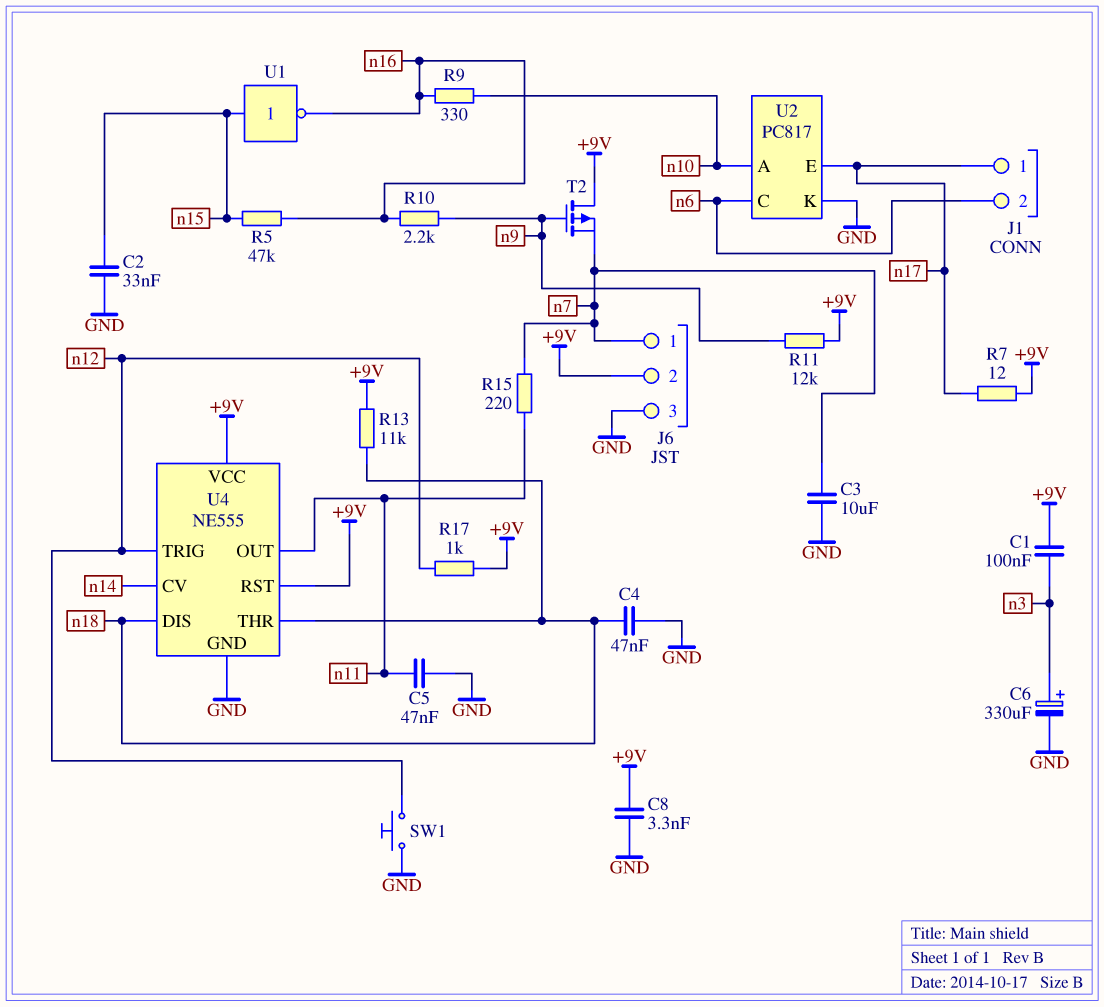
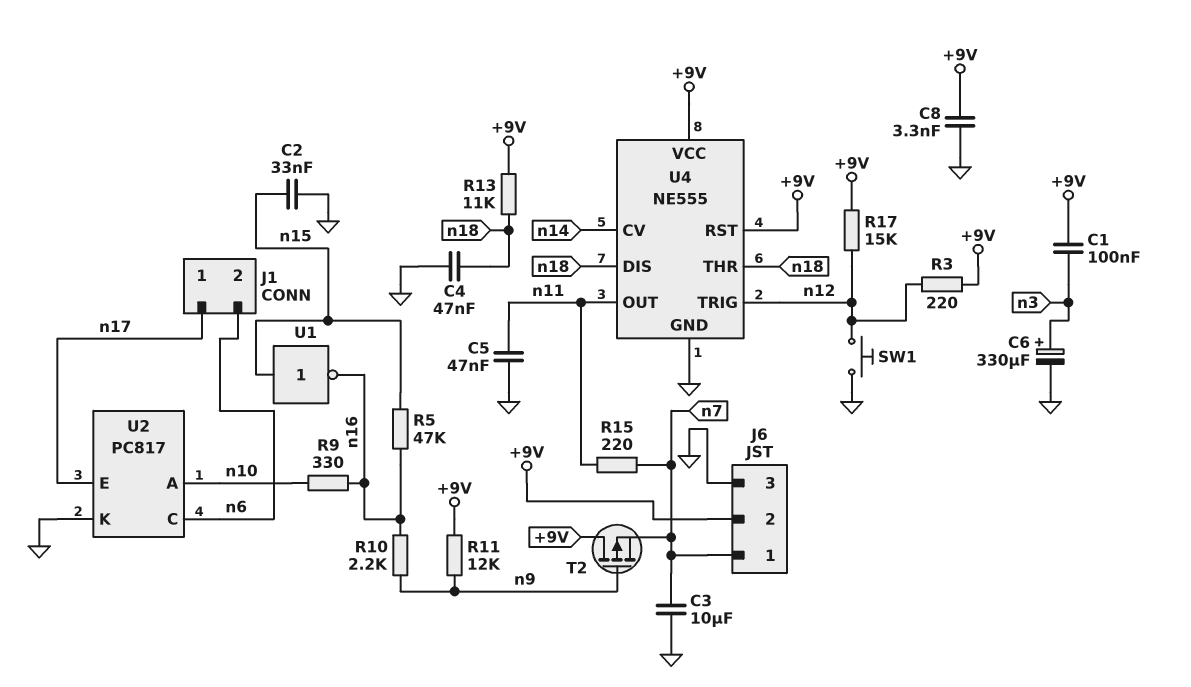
R3: none -> 220 (+9V, n12)
R7: 12 (+9V, n17) -> none
R17: 1k (+9V, n12) -> 15k (+9V, n12)

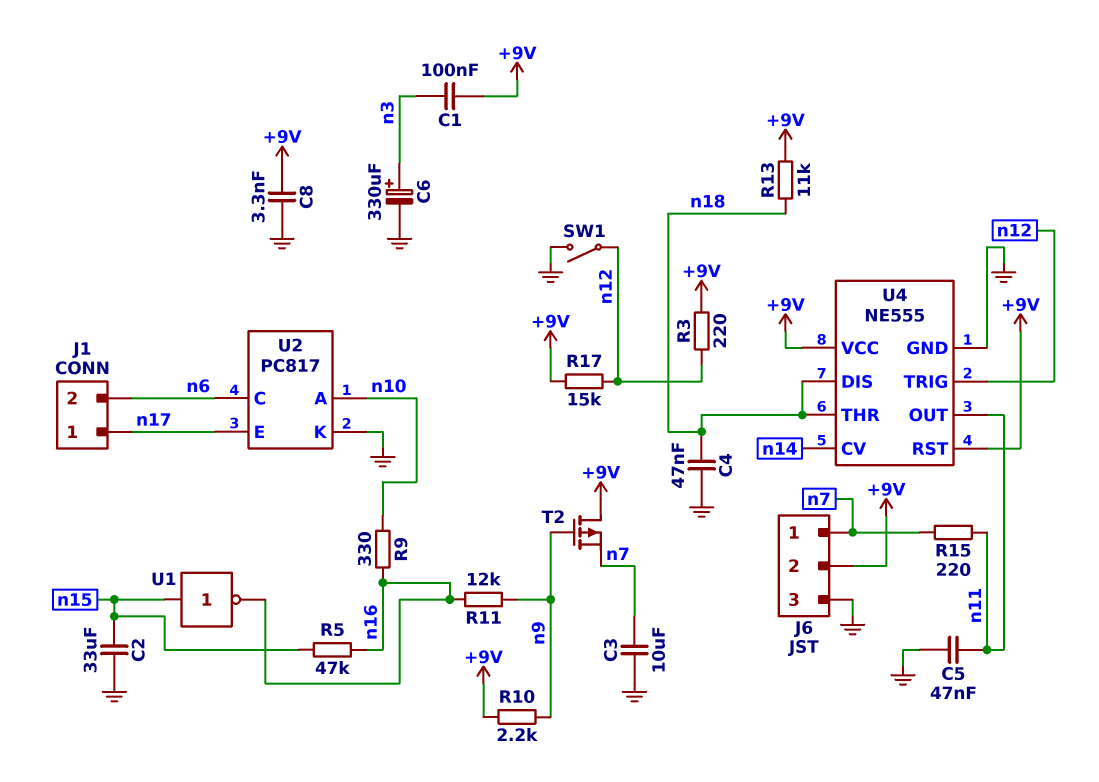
C2: 33nF (GND, n15) -> 33uF (GND, n15)
R10: 2.2k (n9, n16) -> 2.2k (+9V, n9)
R11: 12k (+9V, n9) -> 12k (n9, n16)
SW1: button (GND, n12) -> switch (GND, n12)

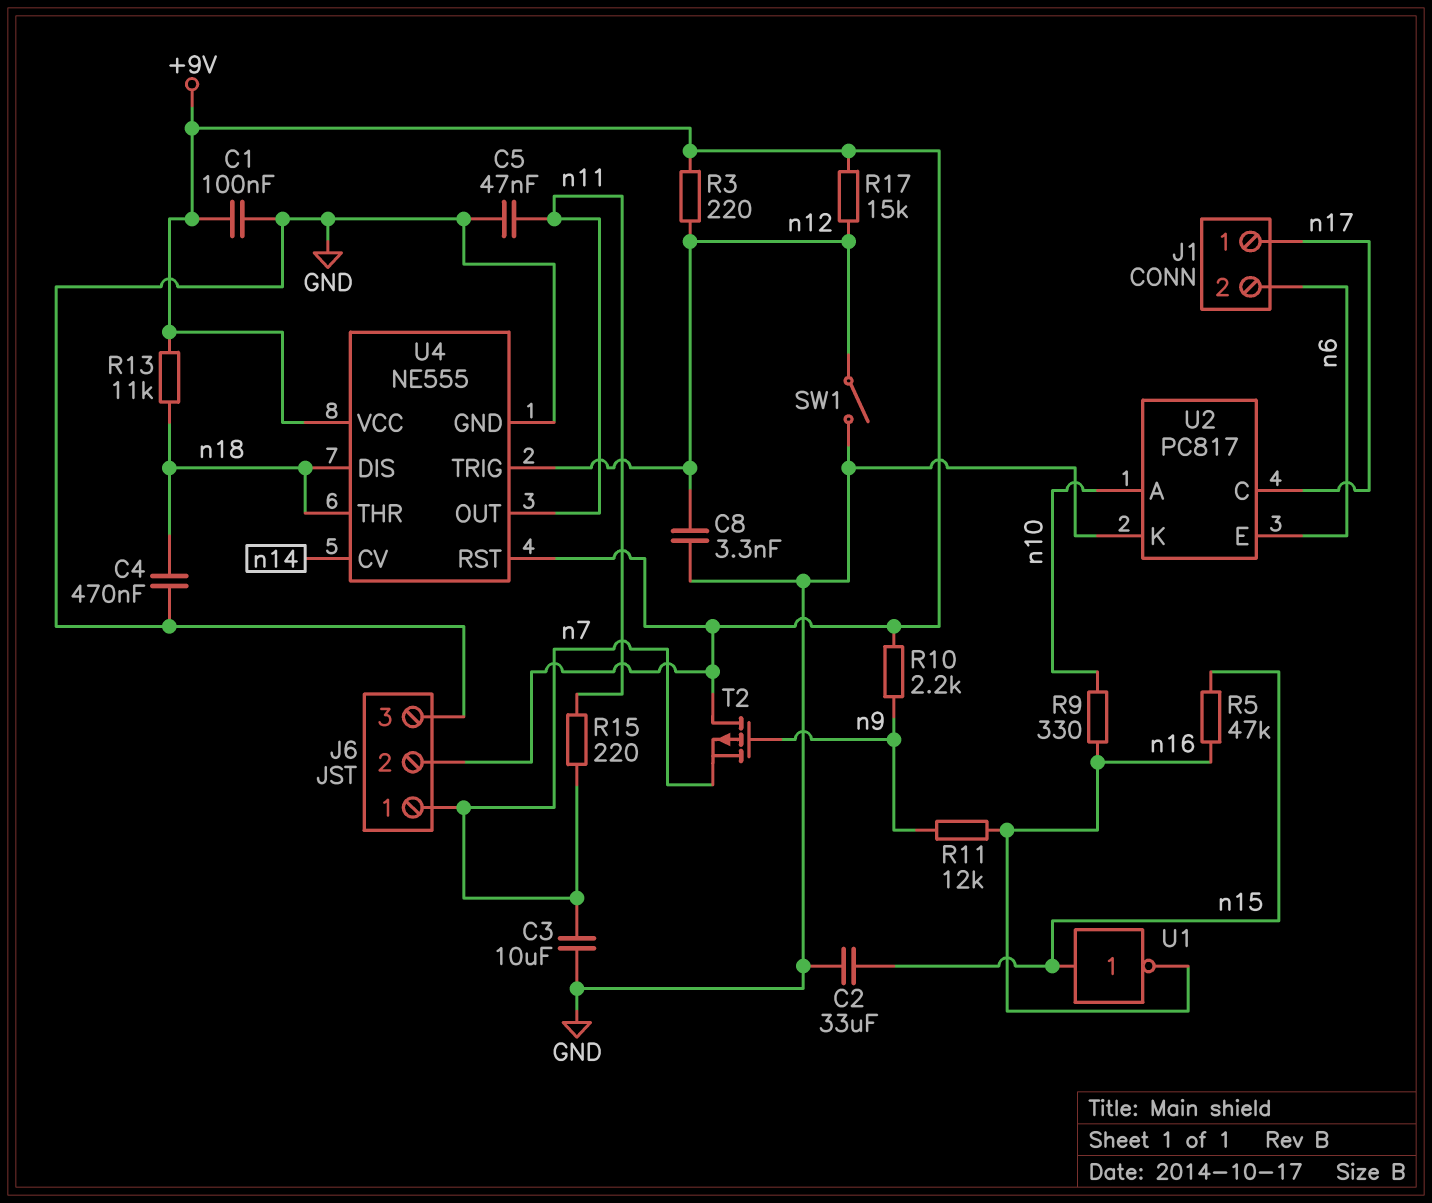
C1: 100nF (+9V, n3) -> 100nF (+9V, GND)
C4: 47nF (GND, n18) -> 470nF (GND, n18)
C6: 330uF (plus n3, minus GND) -> none
C8: 3.3nF (+9V, GND) -> 3.3nF (GND, n12)
U2 pin C: n6 -> n17
U2 pin E: n17 -> n6

